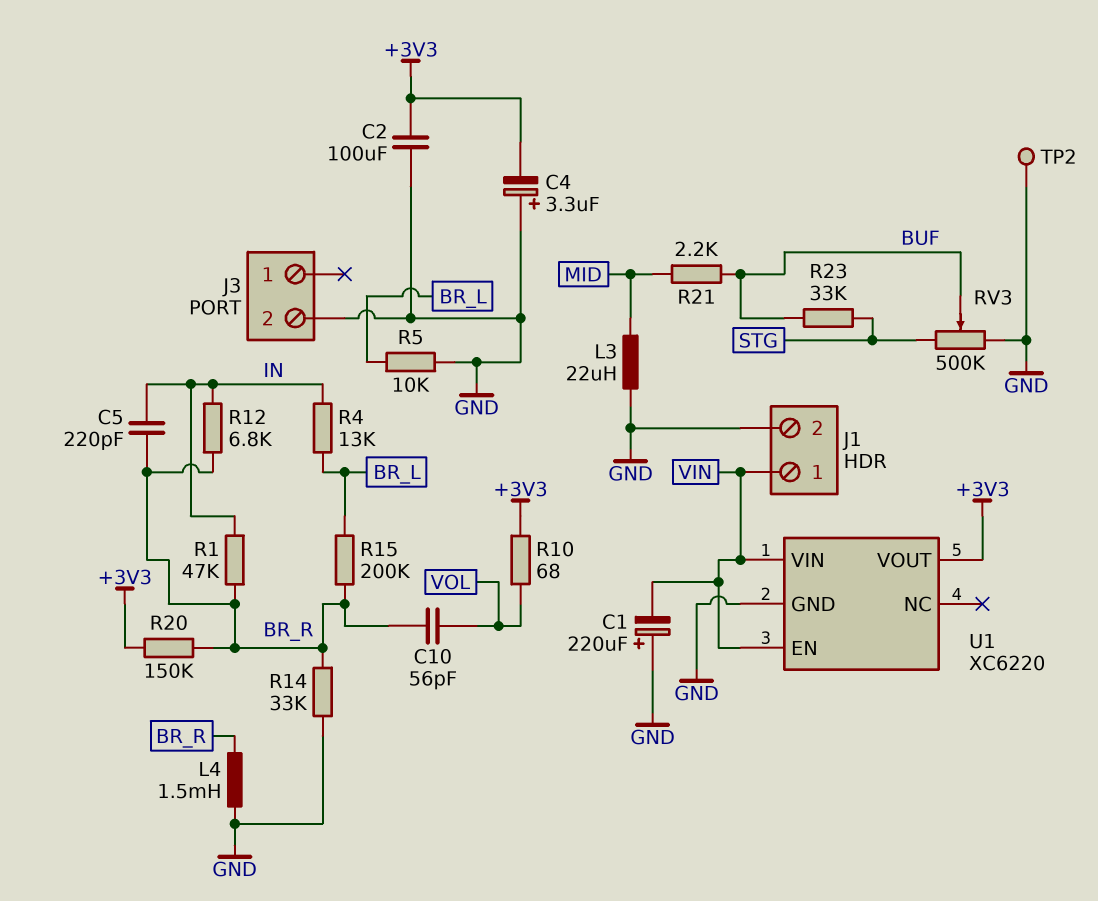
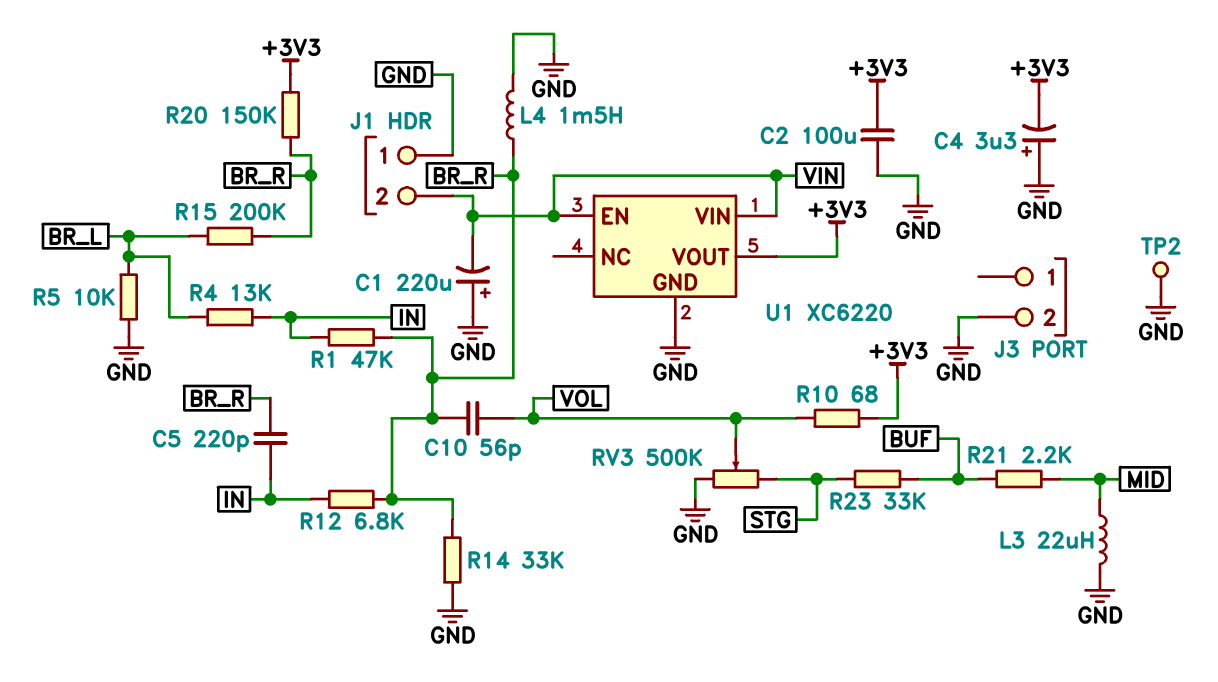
J1 pin 1: VIN -> GND
J1 pin 2: GND -> VIN
RV3: 500k (GND, STG, wiper BUF) -> 500k (GND, STG, wiper VOL)

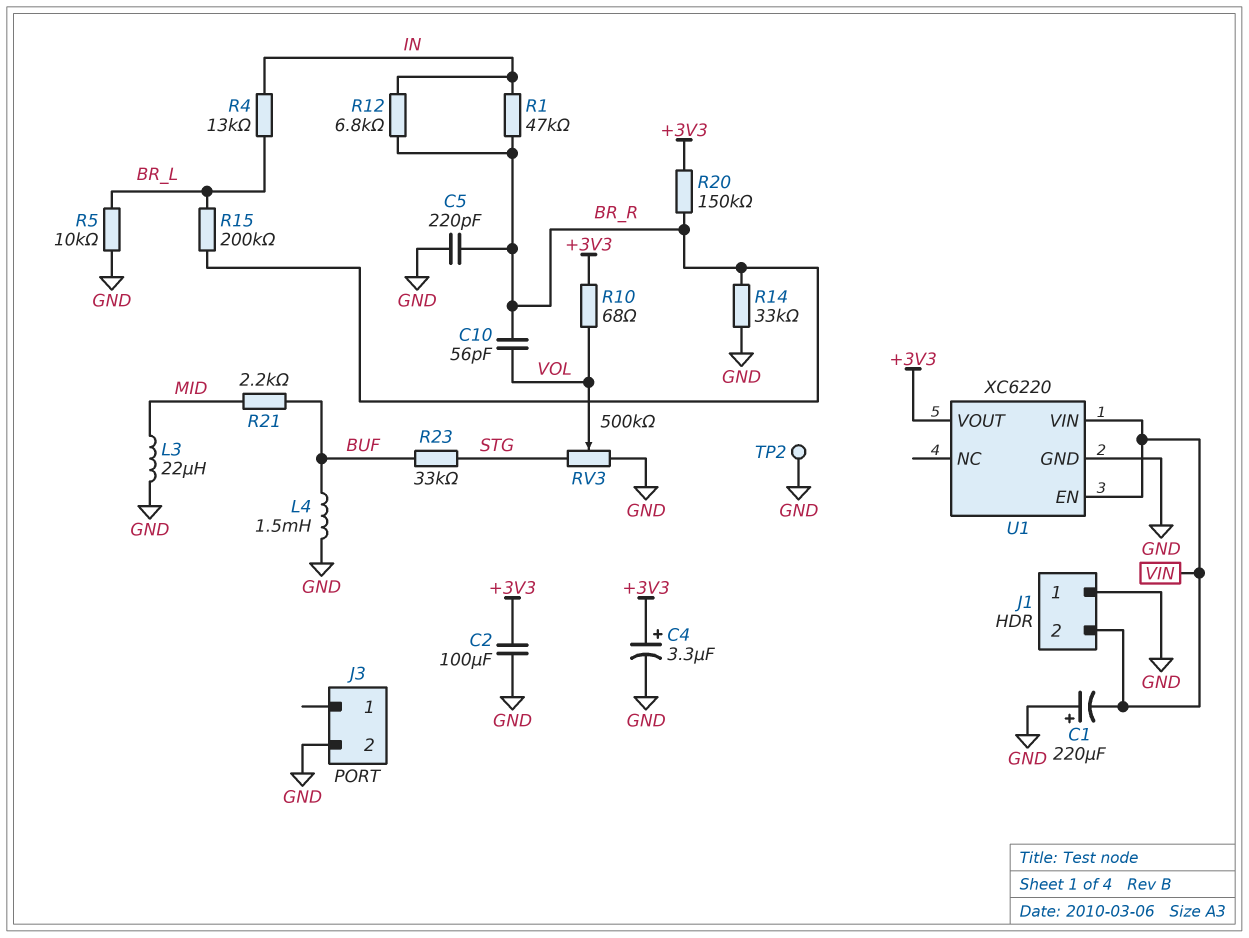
C4: 3.3uF (plus GND, minus +3V3) -> 3.3uF (plus +3V3, minus GND)
C5: 220pF (BR_R, IN) -> 220pF (BR_R, GND)
L4: 1.5mH (BR_R, GND) -> 1.5mH (BUF, GND)

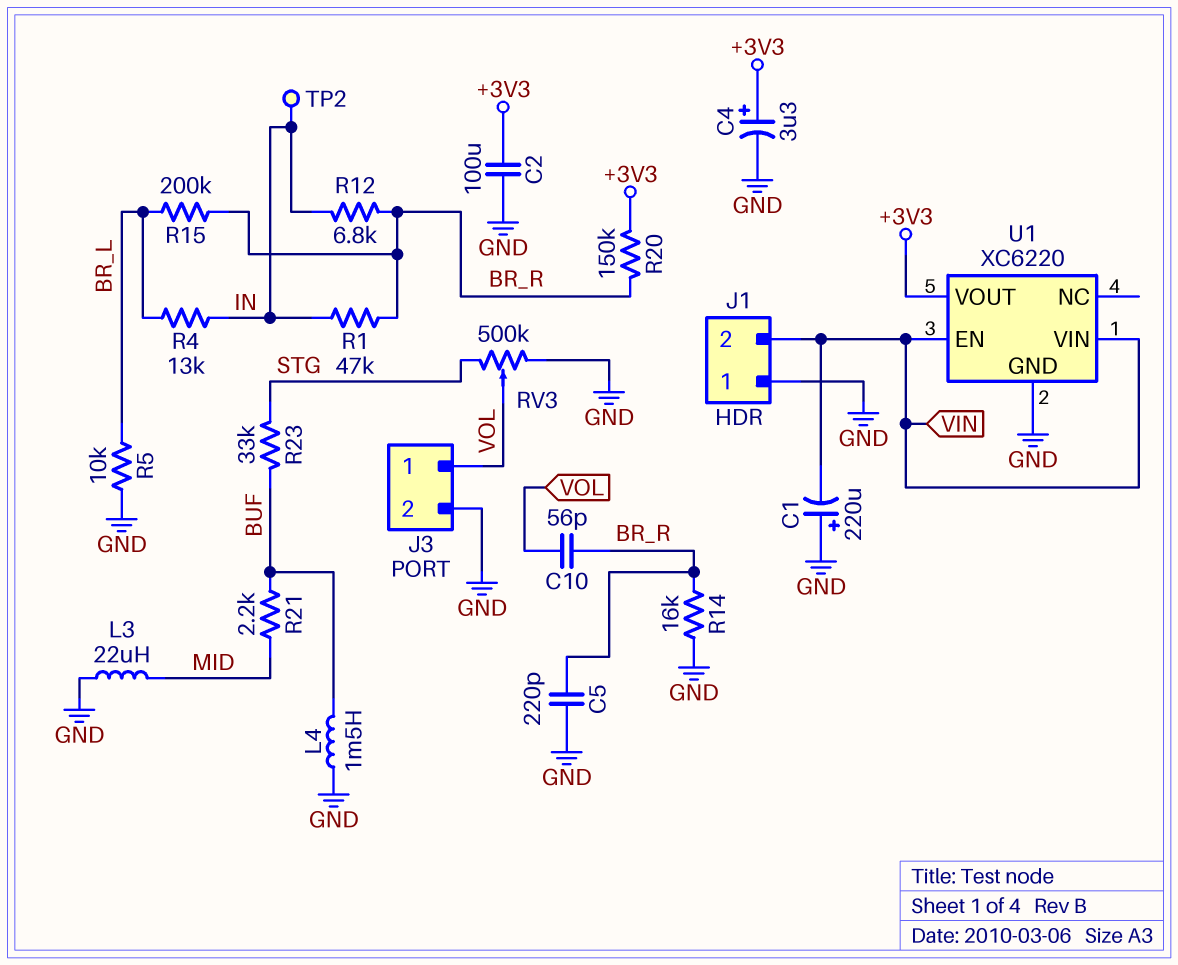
J3 pin 1: none -> VOL
R10: 68 (+3V3, VOL) -> none
R14: 33k (BR_R, GND) -> 16k (BR_R, GND)
TP2: test point (GND) -> test point (IN)

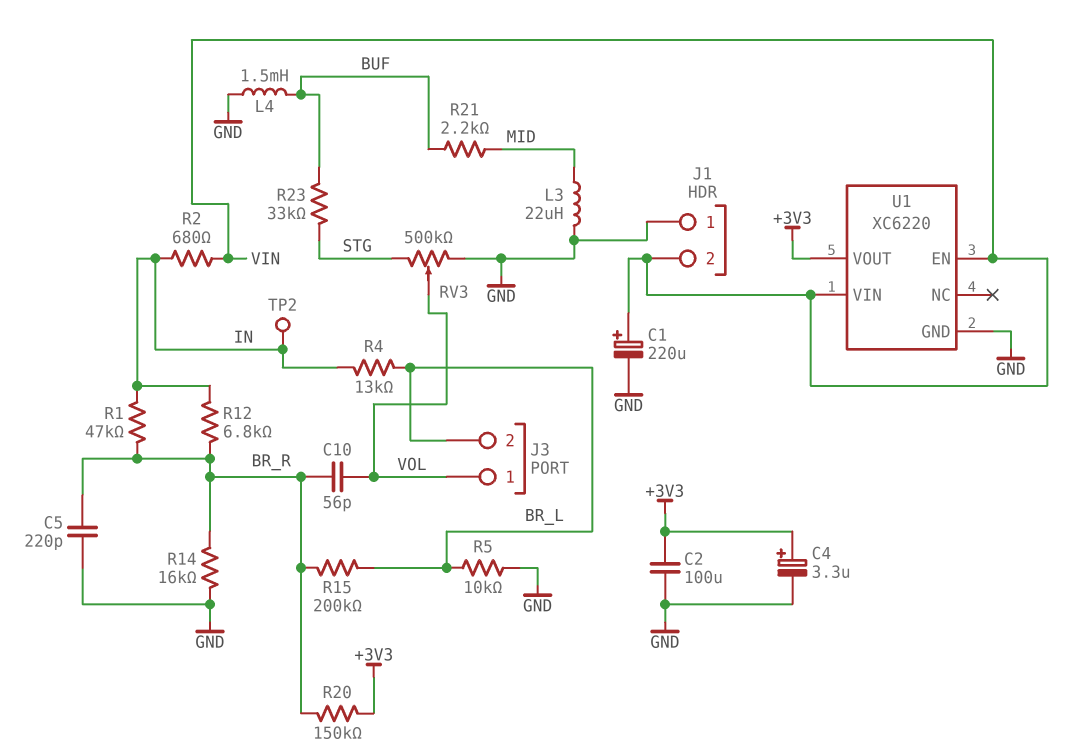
C1: 220uF (plus GND, minus VIN) -> 220uF (plus VIN, minus GND)
J3 pin 2: GND -> BR_L
R2: none -> 680 (IN, VIN)

